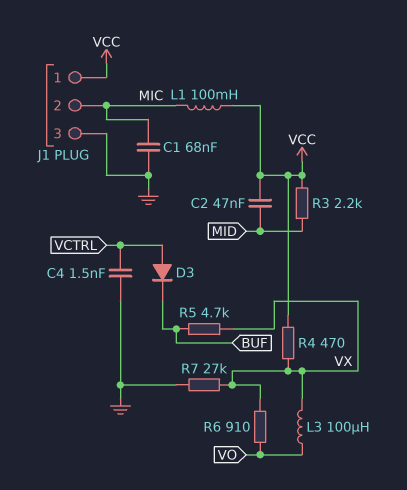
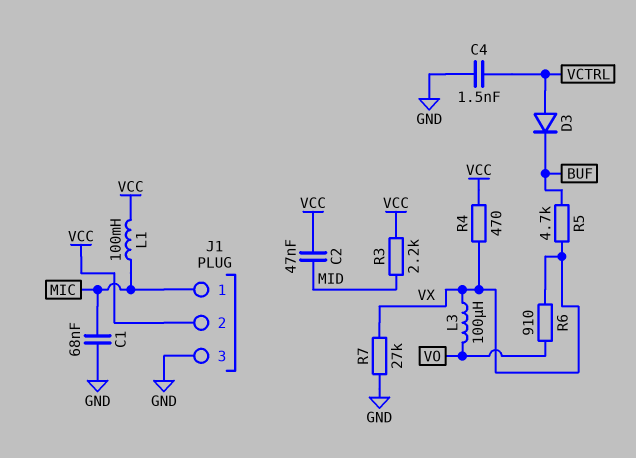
J1 pin 1: VCC -> MIC
J1 pin 2: MIC -> VCC

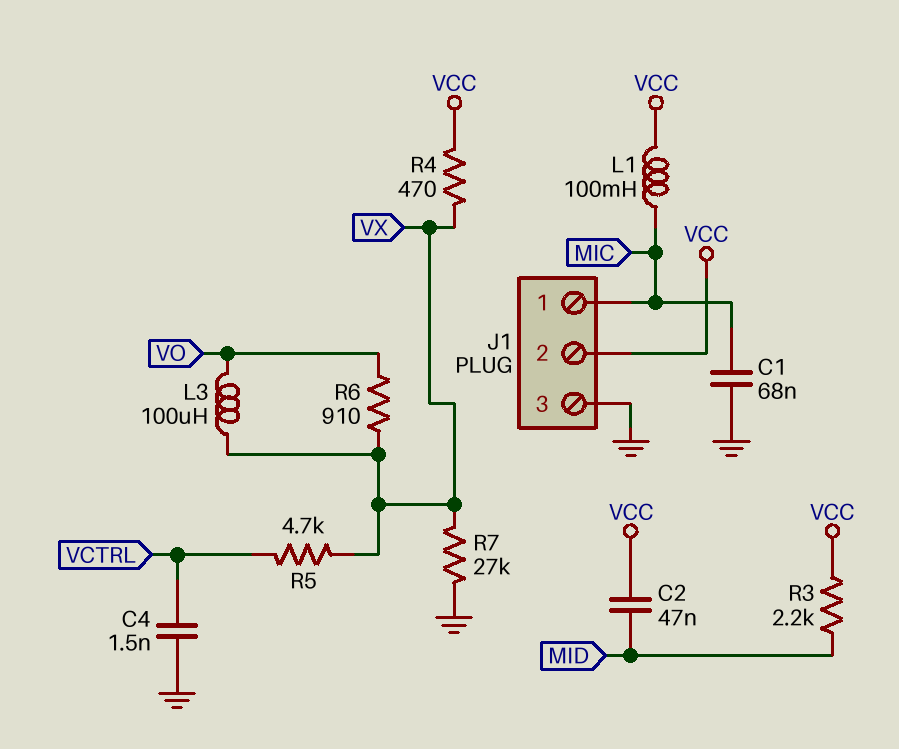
D3: diode (A VCTRL, K BUF) -> none
R5: 4.7k (BUF, VX) -> 4.7k (VCTRL, VX)

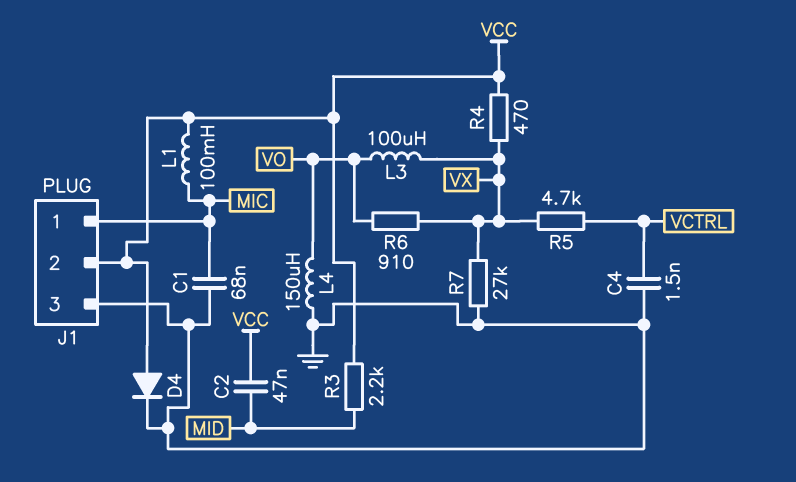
D4: none -> diode (A VCC, K GND)
L4: none -> 150uH (GND, VO)

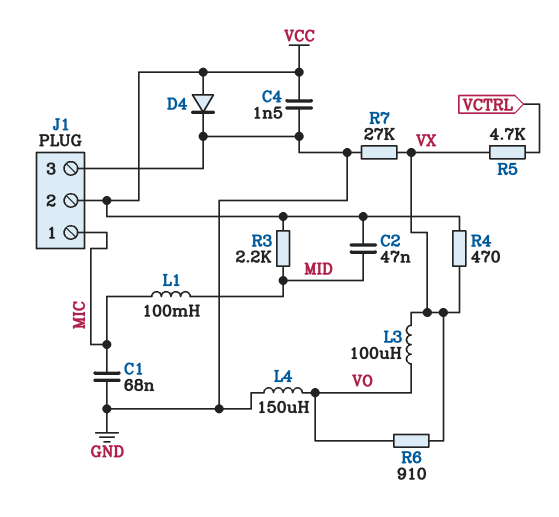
C4: 1.5nF (GND, VCTRL) -> 1.5nF (GND, VCC)
L1: 100mH (MIC, VCC) -> 100mH (MIC, MID)

